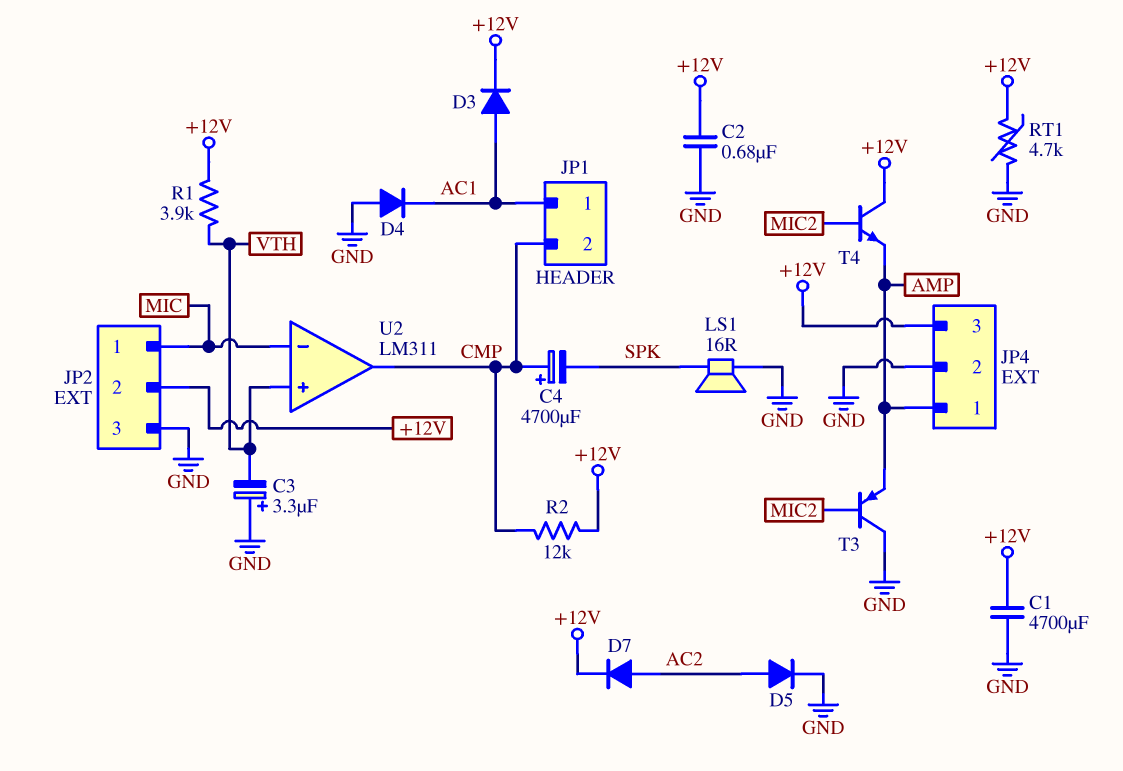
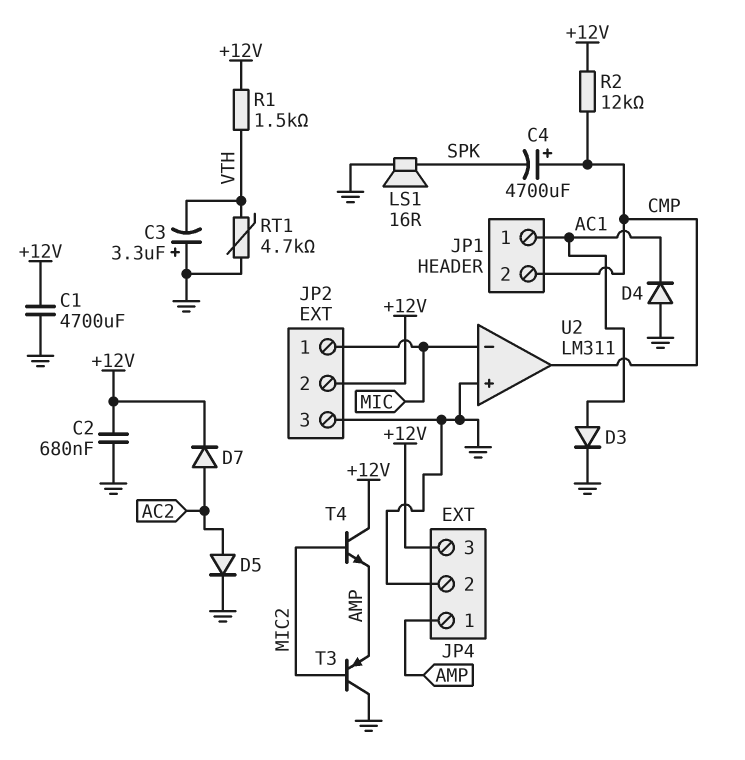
D3: diode (A AC1, K +12V) -> diode (A AC1, K GND)
R1: 3.9k (+12V, VTH) -> 1.5k (+12V, VTH)
RT1: 4.7k (+12V, GND) -> 4.7k (GND, VTH)
U2 pin in+: VTH -> GND

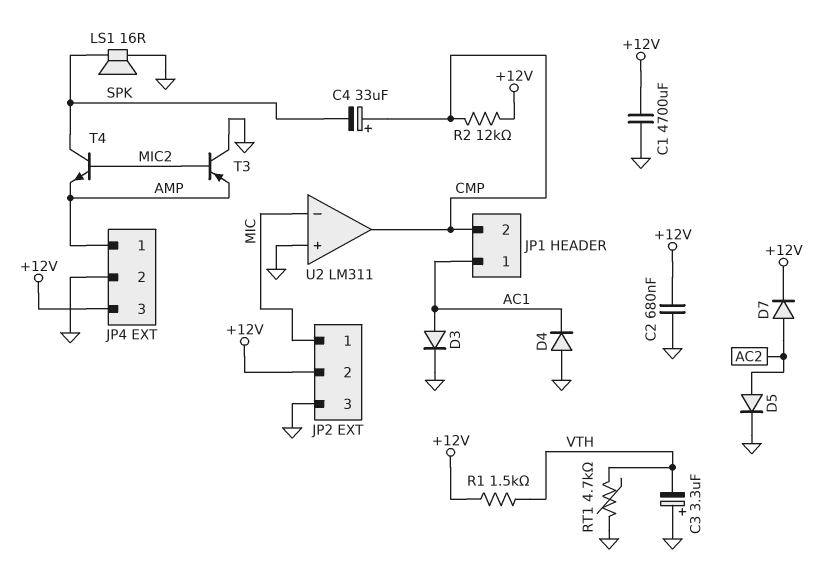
C4: 4700uF (plus CMP, minus SPK) -> 33uF (plus CMP, minus SPK)
T4: NPN (B MIC2, C +12V, E AMP) -> NPN (B MIC2, C SPK, E AMP)

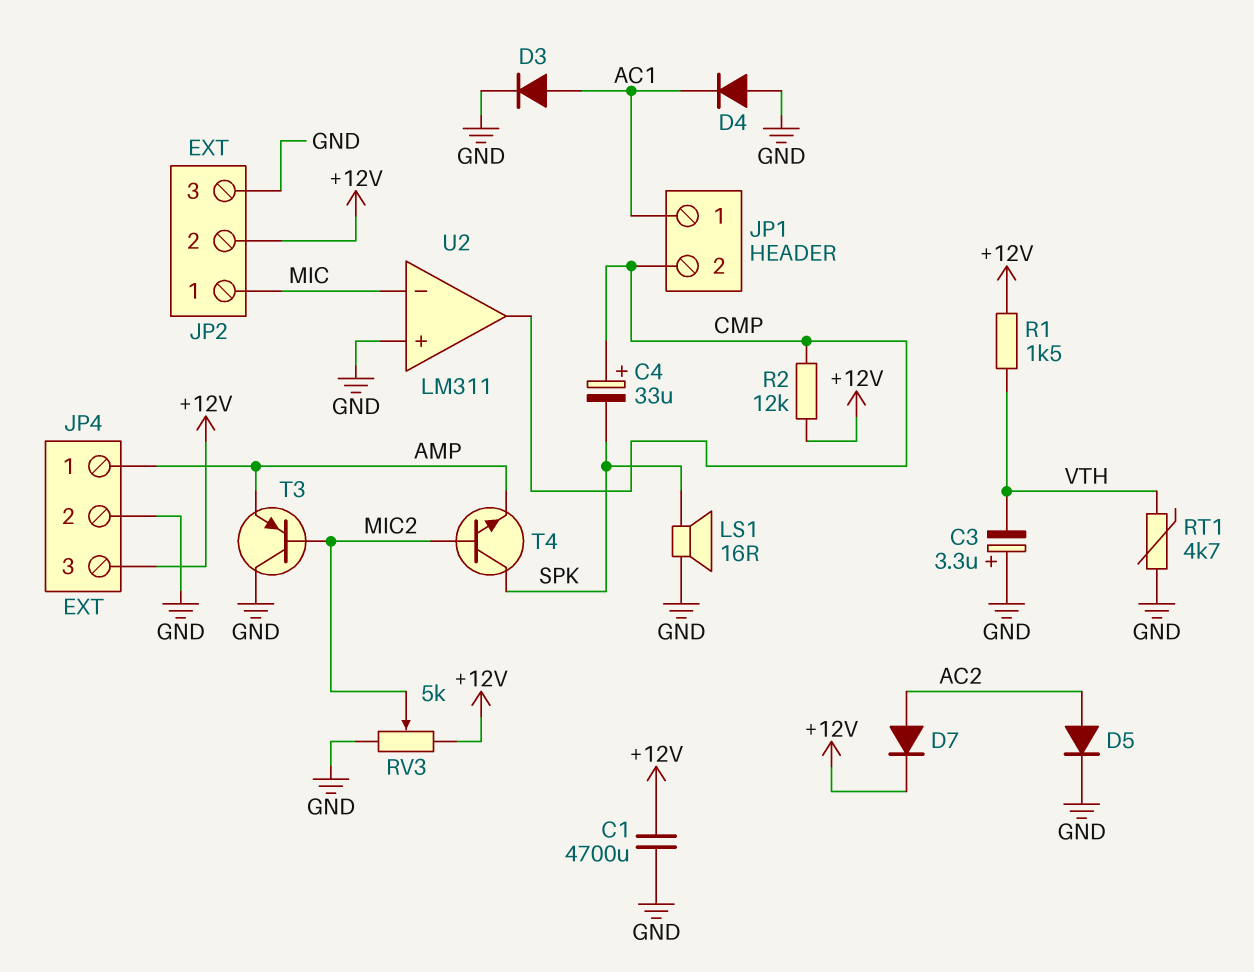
C2: 680nF (+12V, GND) -> none
RV3: none -> 5k (+12V, GND, wiper MIC2)

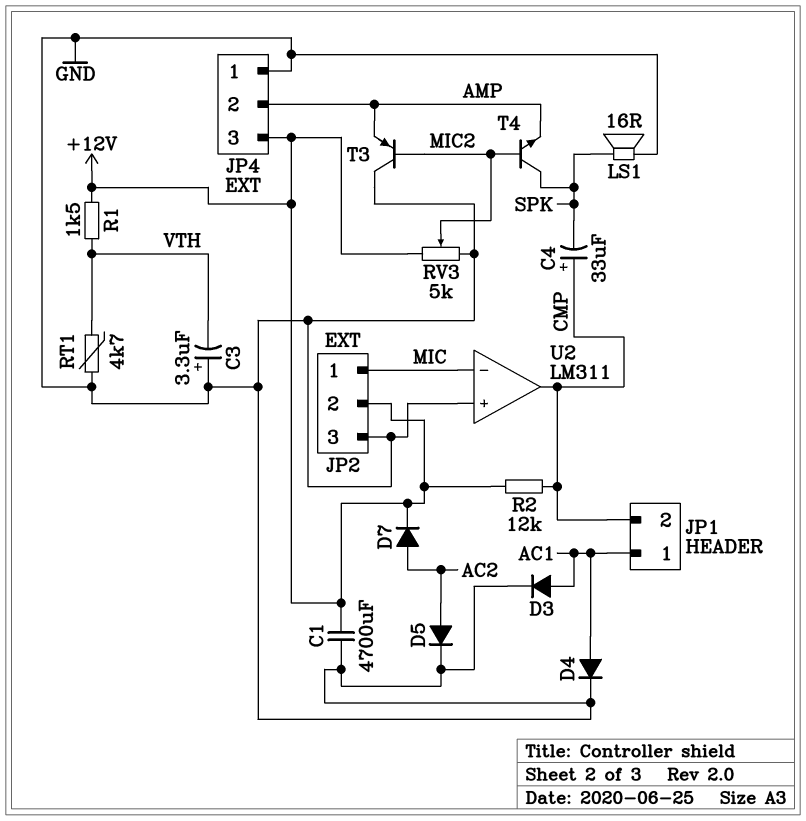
D4: diode (A GND, K AC1) -> diode (A AC1, K GND)
JP4 pin 1: AMP -> GND
JP4 pin 2: GND -> AMP

